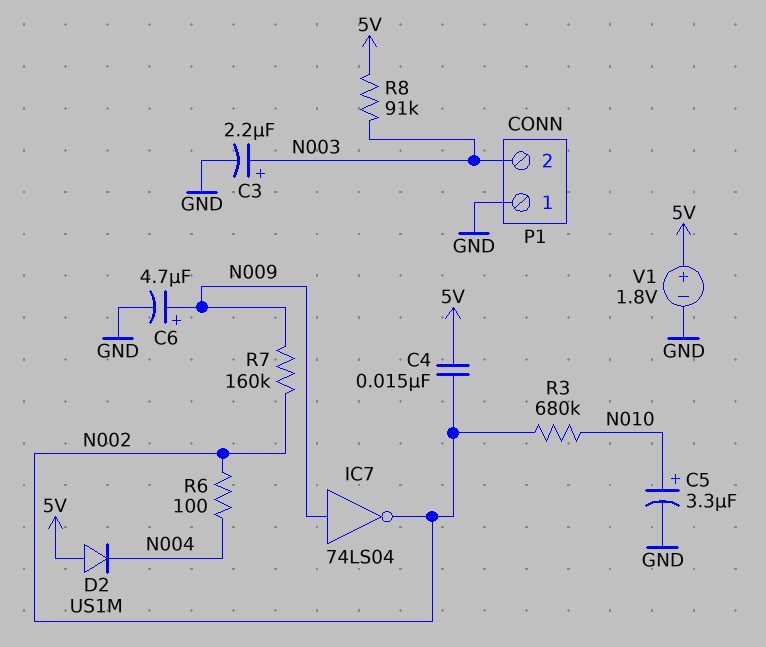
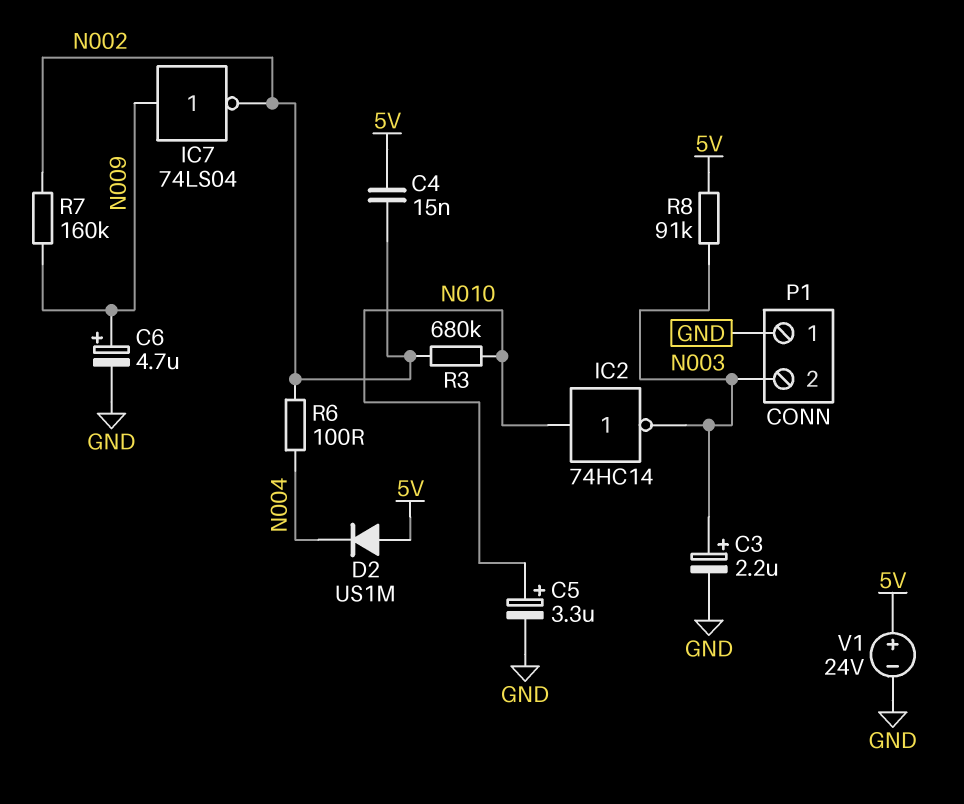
IC2: none -> NOT 74HC14 (in N010, out N003)
V1: 1.8V (plus 5V, minus GND) -> 24V (plus 5V, minus GND)

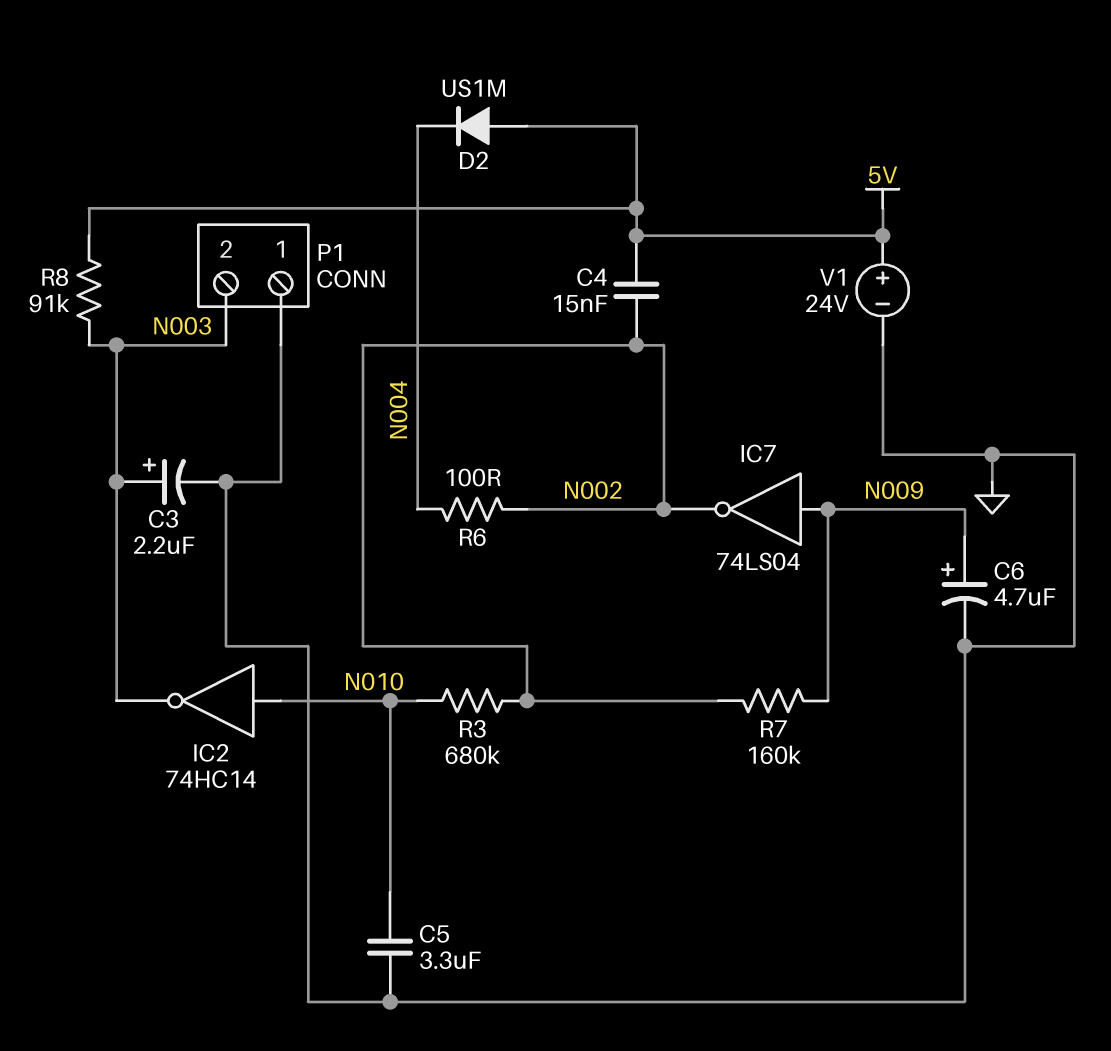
C5: 3.3uF (plus N010, minus GND) -> 3.3uF (GND, N010)

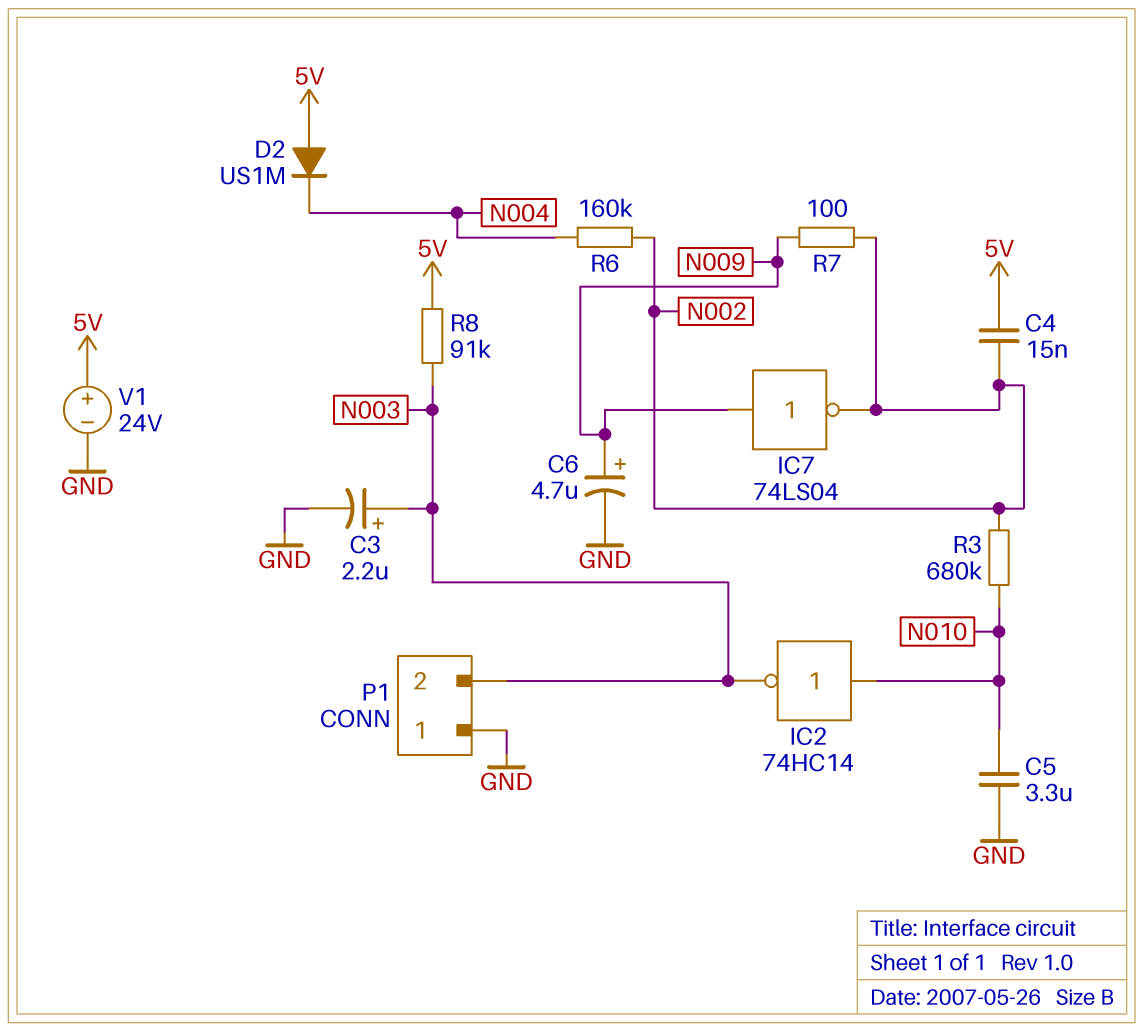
R6: 100 (N002, N004) -> 160k (N002, N004)
R7: 160k (N002, N009) -> 100 (N002, N009)

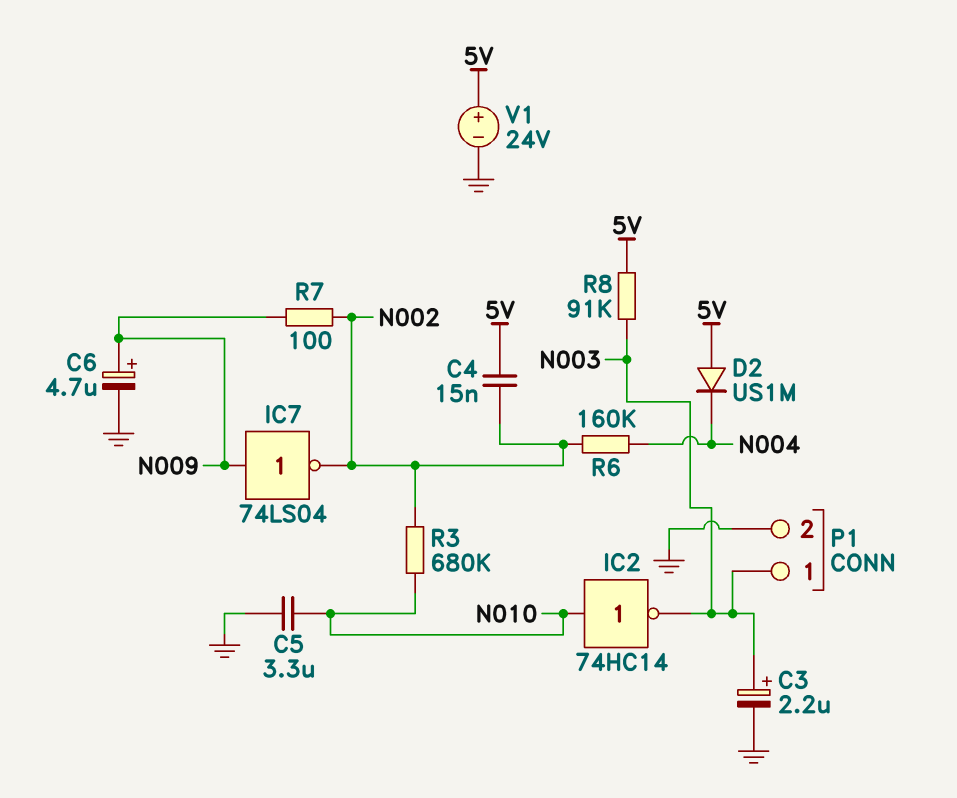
P1 pin 1: GND -> N003
P1 pin 2: N003 -> GND

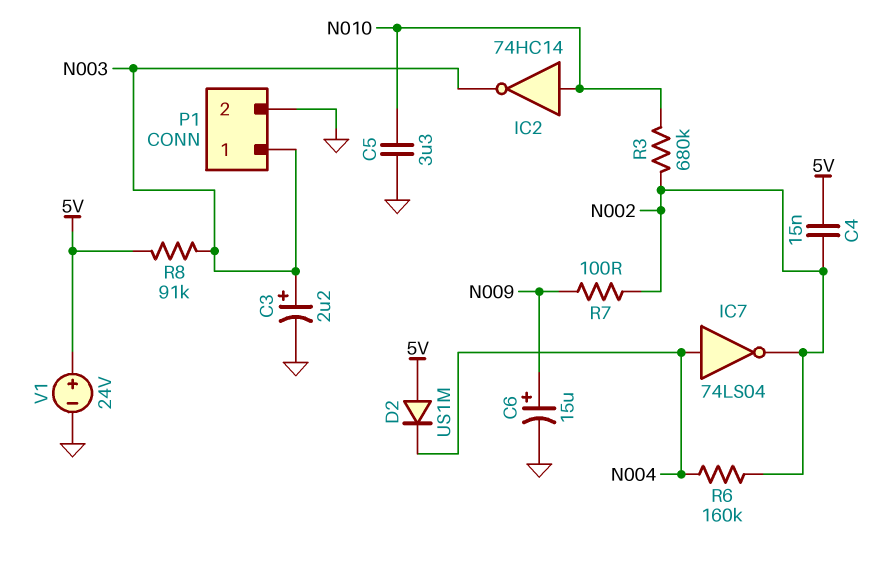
C6: 4.7uF (plus N009, minus GND) -> 15uF (plus N009, minus GND)
IC7: NOT 74LS04 (in N009, out N002) -> NOT 74LS04 (in N004, out N002)

